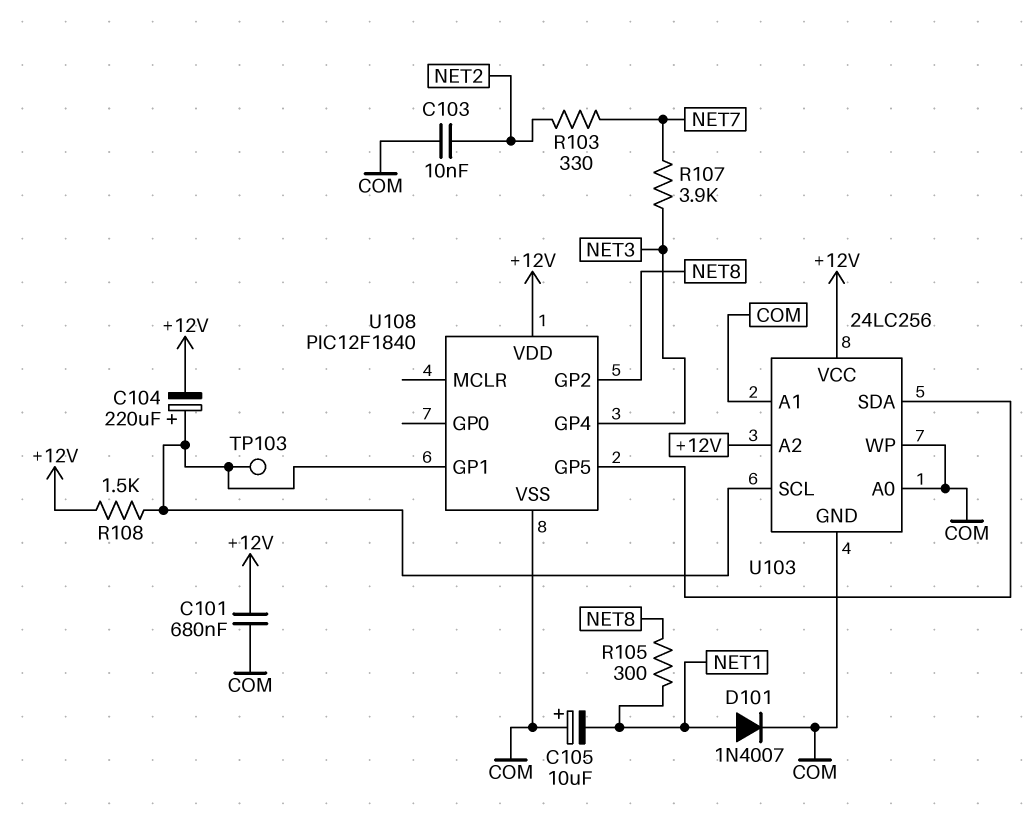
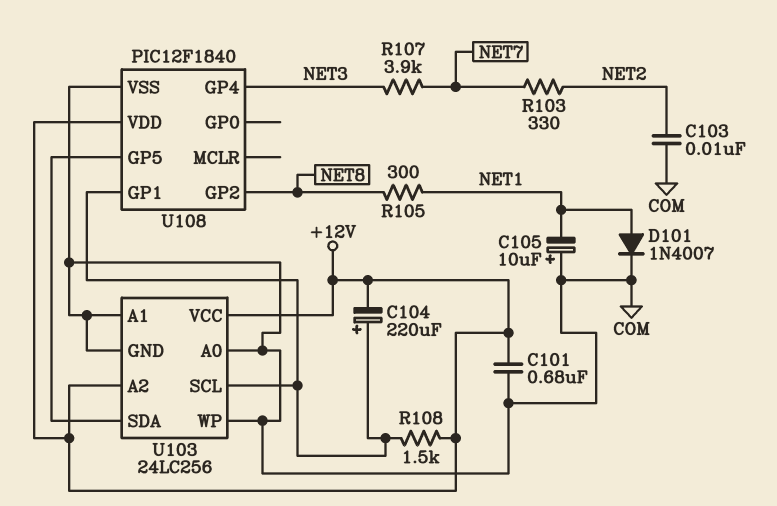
TP103: test point (U103/SCL) -> none

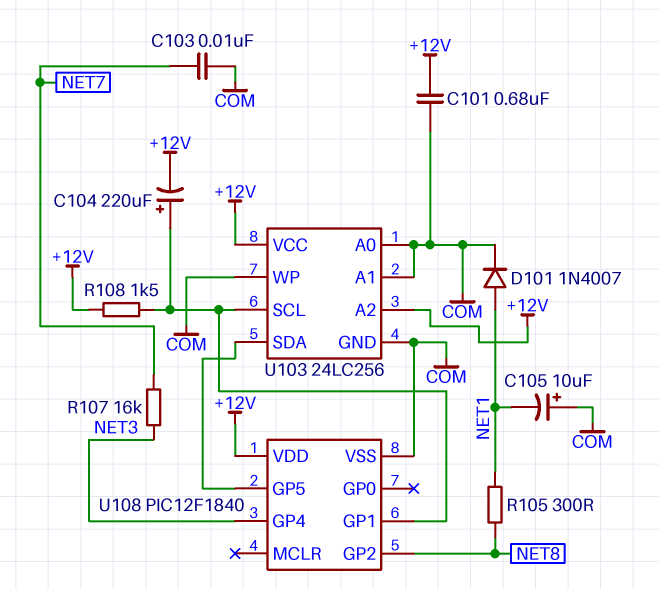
C103: 10nF (COM, NET2) -> 10nF (COM, NET7)
R103: 330 (NET2, NET7) -> none
R107: 3.9k (NET3, NET7) -> 16k (NET3, NET7)

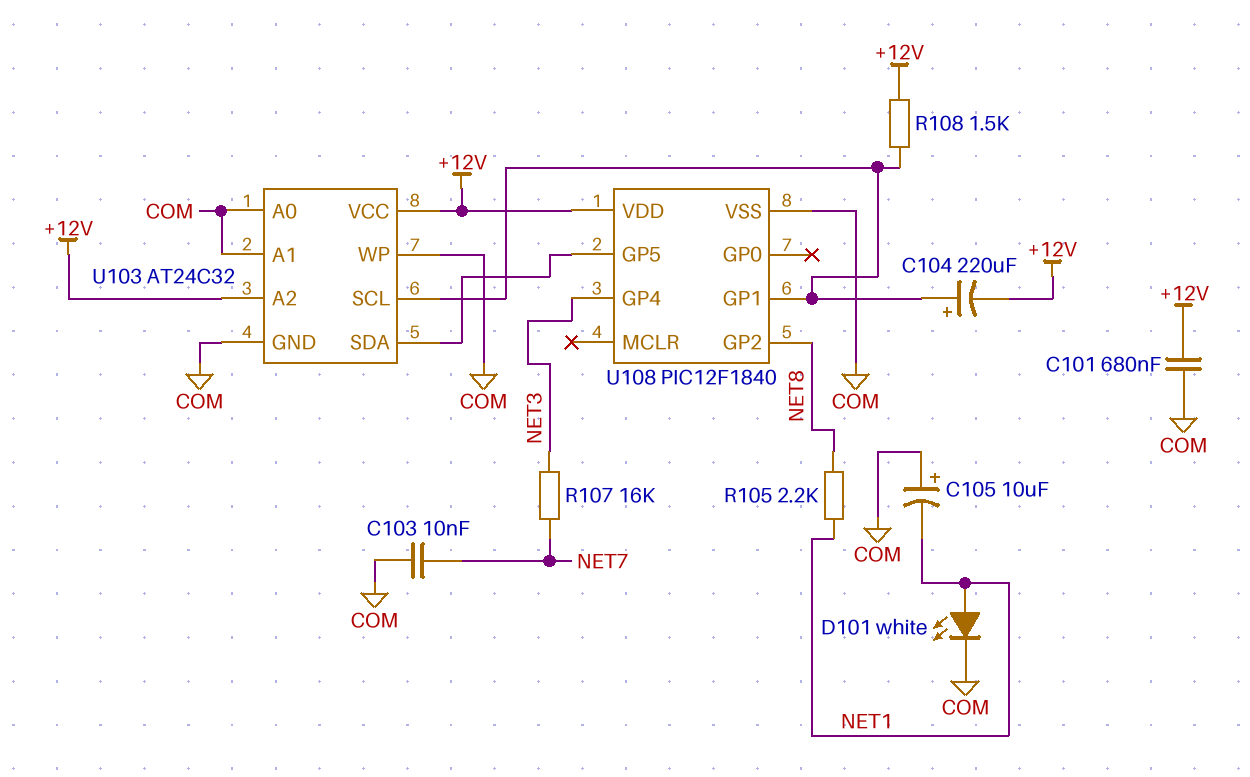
D101: diode 1N4007 (A NET1, K COM) -> LED white (A NET1, K COM)
R105: 300 (NET1, NET8) -> 2.2k (NET1, NET8)
U103: 24LC256 -> AT24C32

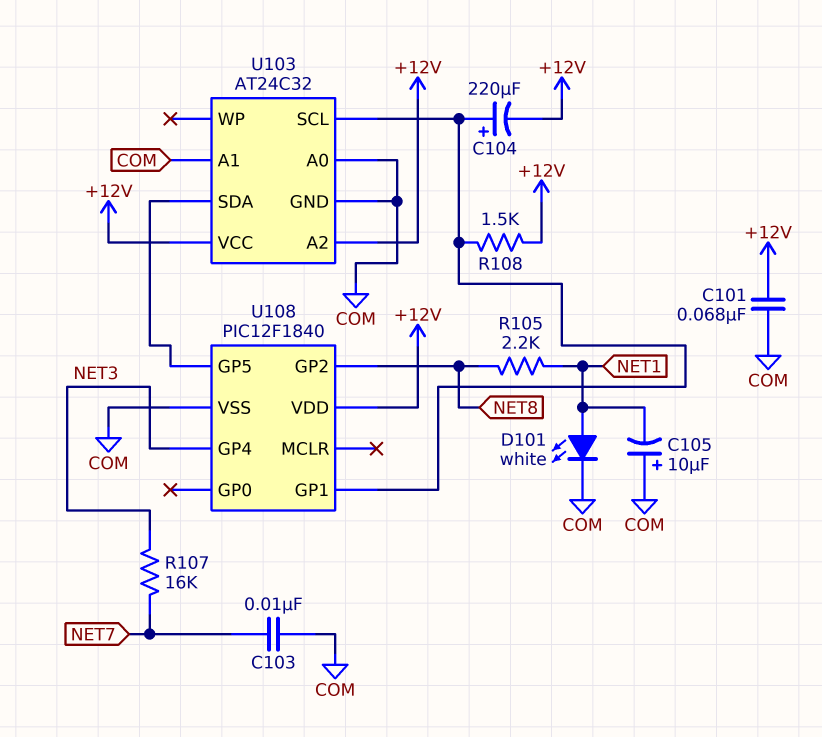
C101: 680nF (+12V, COM) -> 68nF (+12V, COM)
U103 pin WP: COM -> none

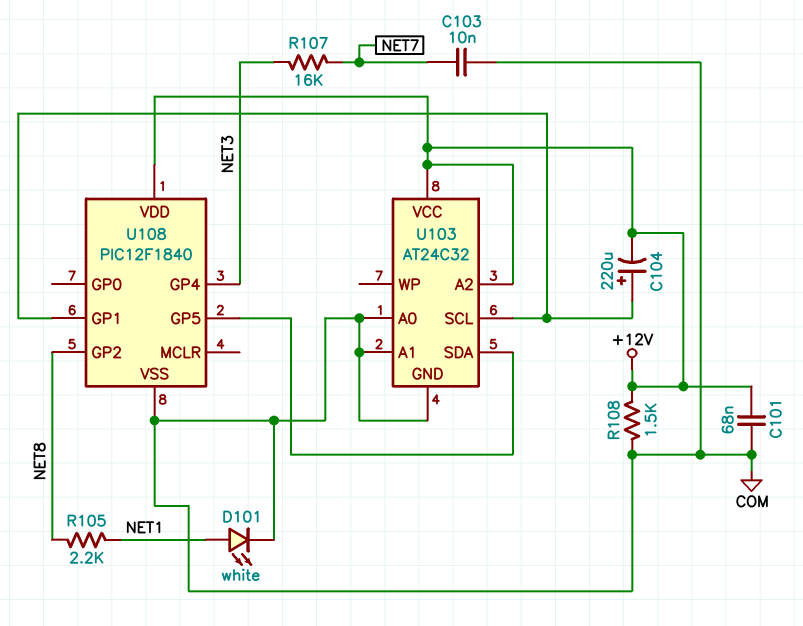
C105: 10uF (plus COM, minus NET1) -> none
R108: 1.5k (+12V, U103/SCL) -> 1.5k (+12V, COM)

